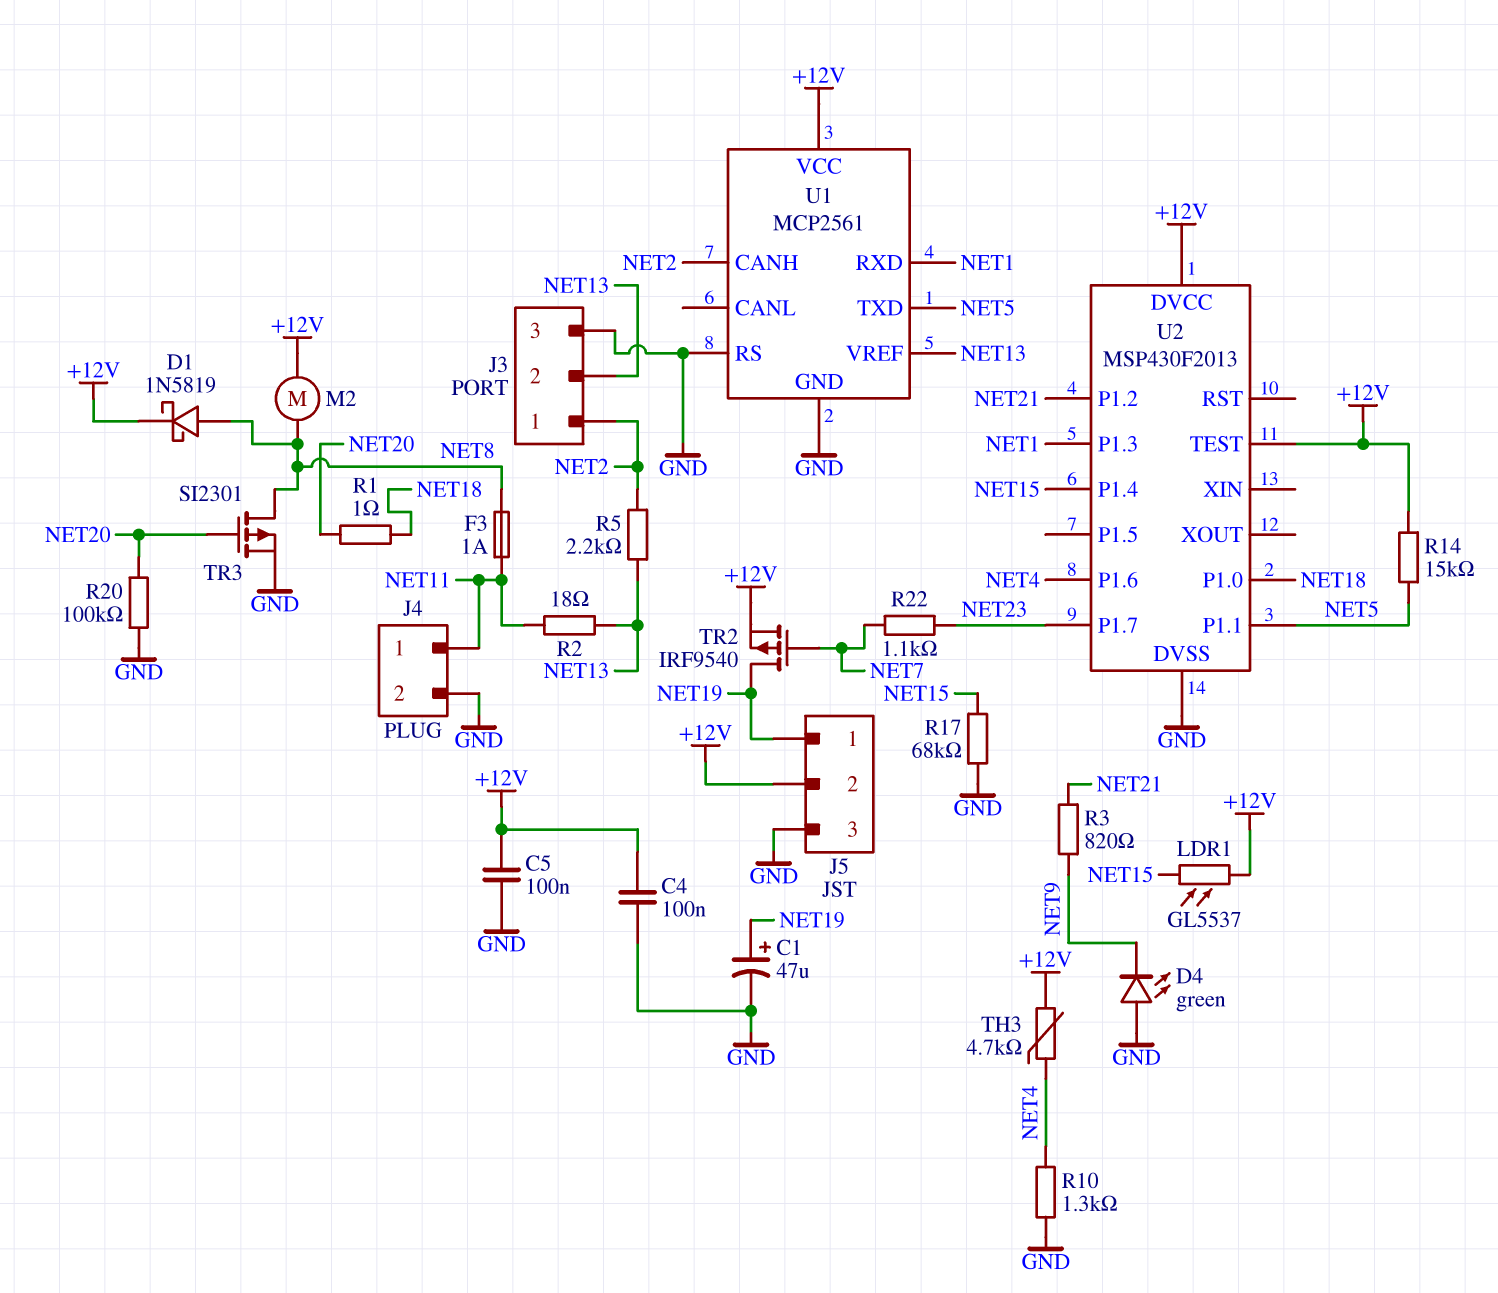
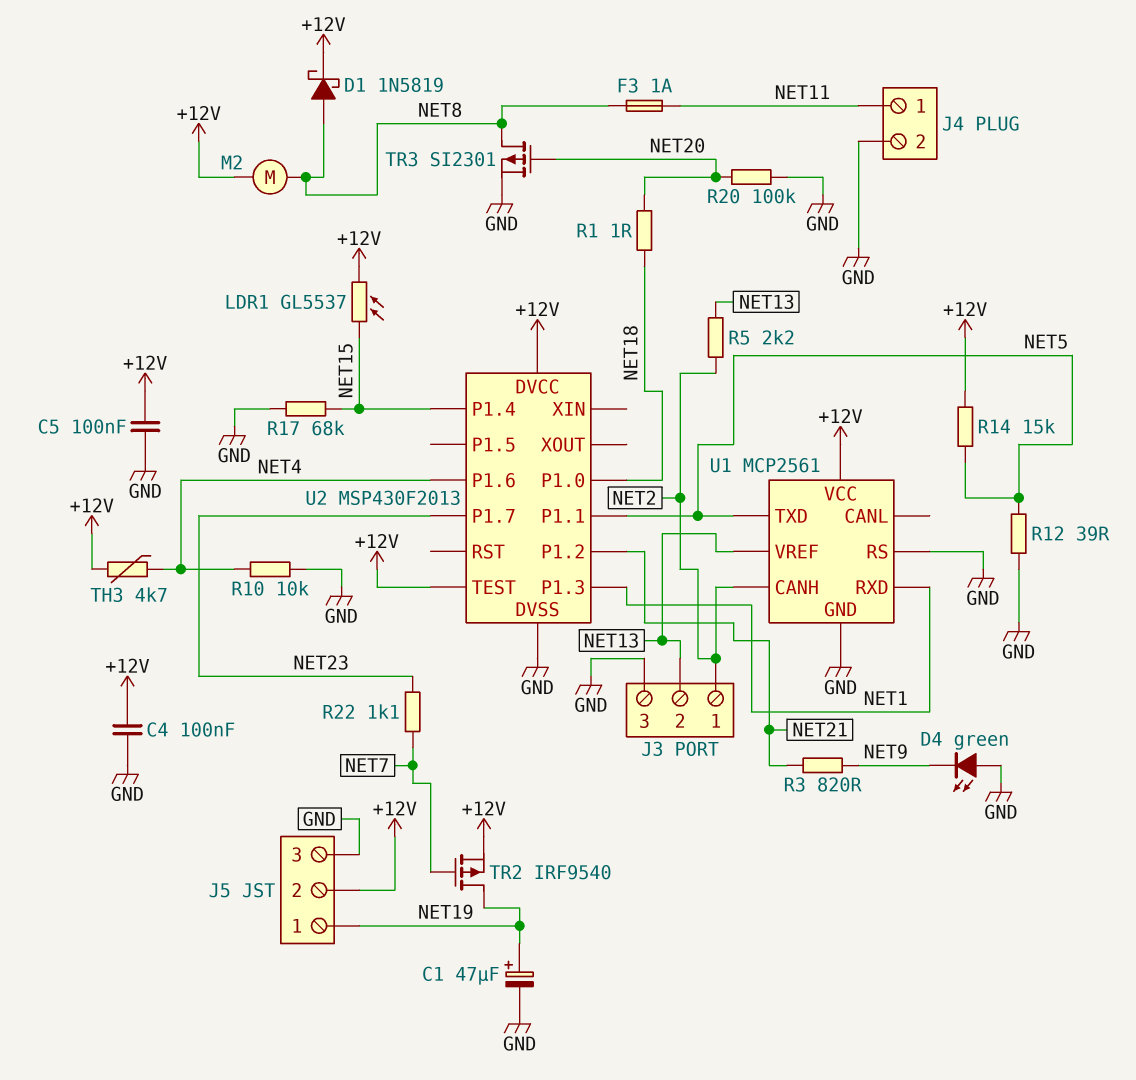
R2: 18 (NET11, NET13) -> none
R10: 1.3k (GND, NET4) -> 10k (GND, NET4)
R12: none -> 39 (GND, NET5)

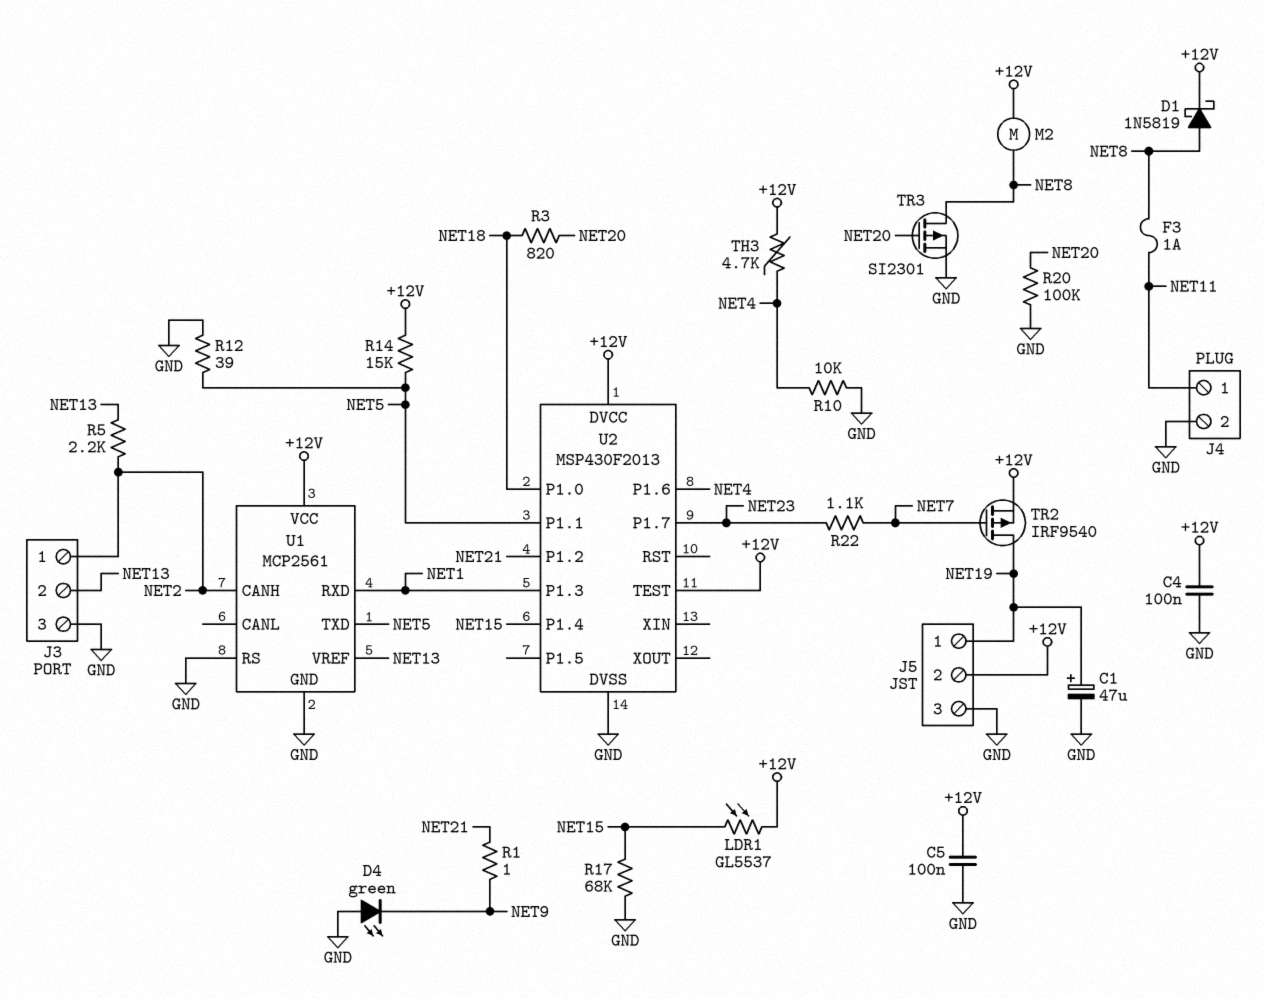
R1: 1 (NET18, NET20) -> 1 (NET9, NET21)
R3: 820 (NET9, NET21) -> 820 (NET18, NET20)

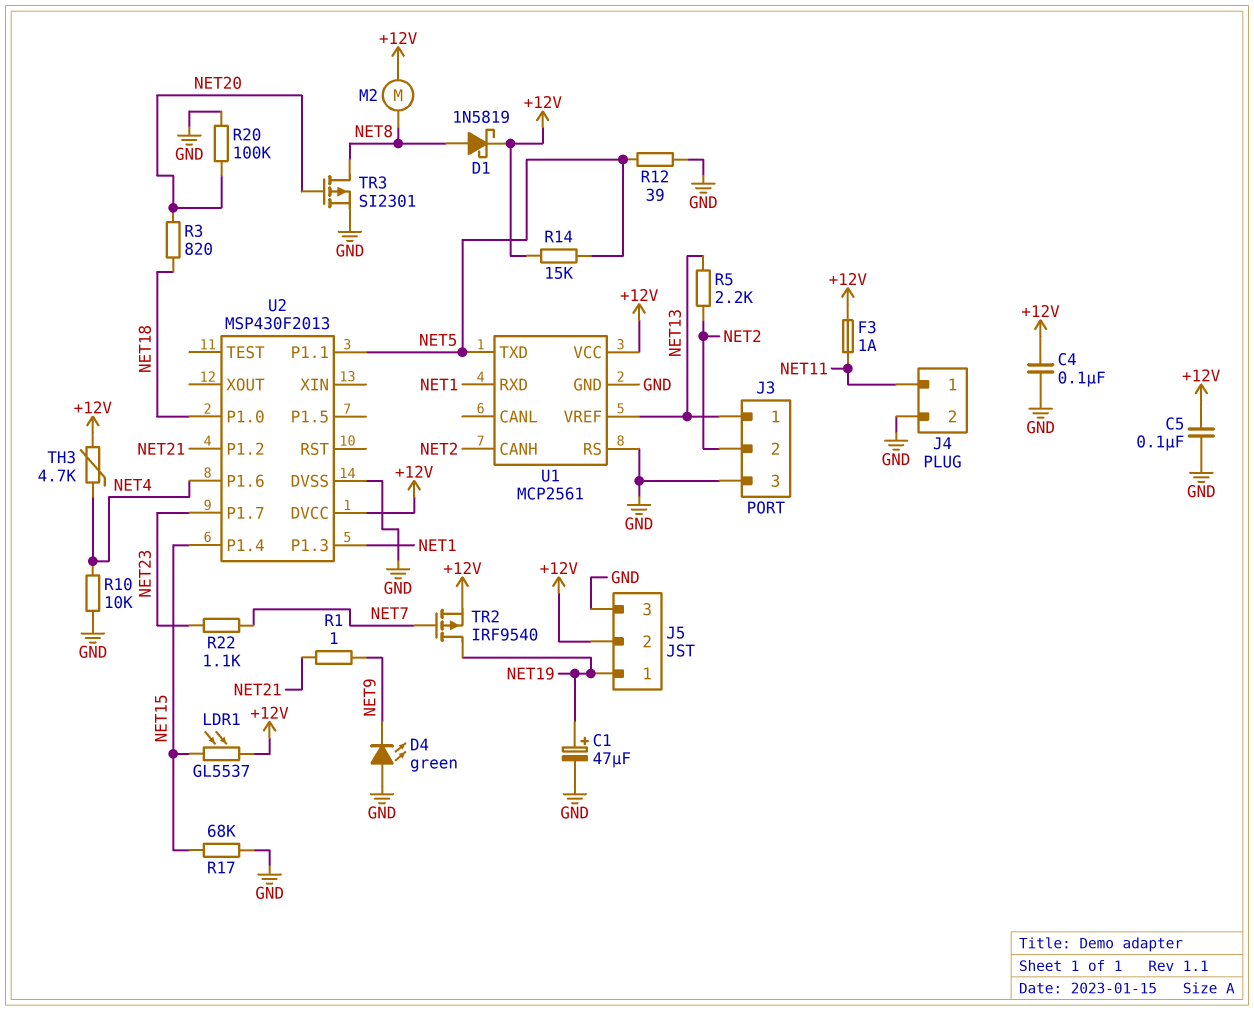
F3: 1A (NET8, NET11) -> 1A (+12V, NET11)
J3 pin 1: NET2 -> NET13
J3 pin 2: NET13 -> NET2
U2 pin TEST: +12V -> none

